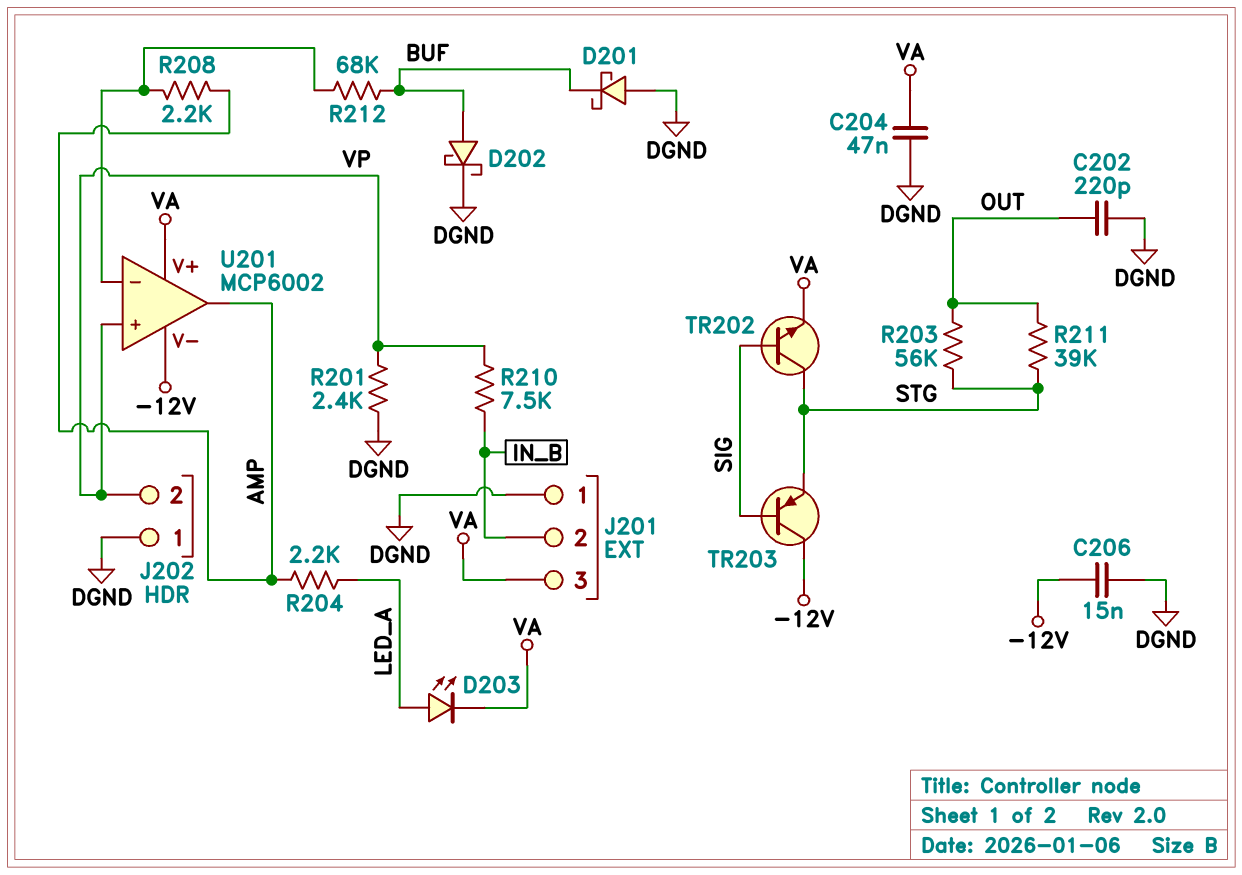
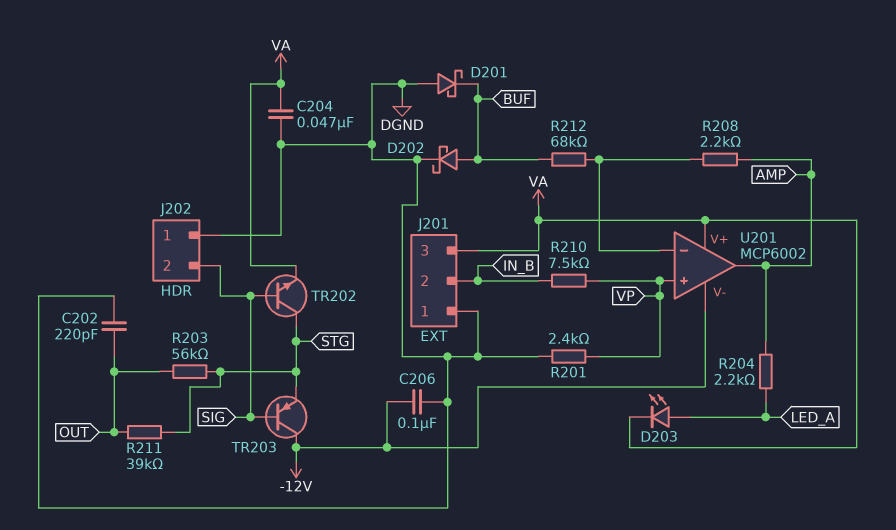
C206: 15nF (-12V, DGND) -> 100nF (-12V, DGND)
J202 pin 2: VP -> SIG

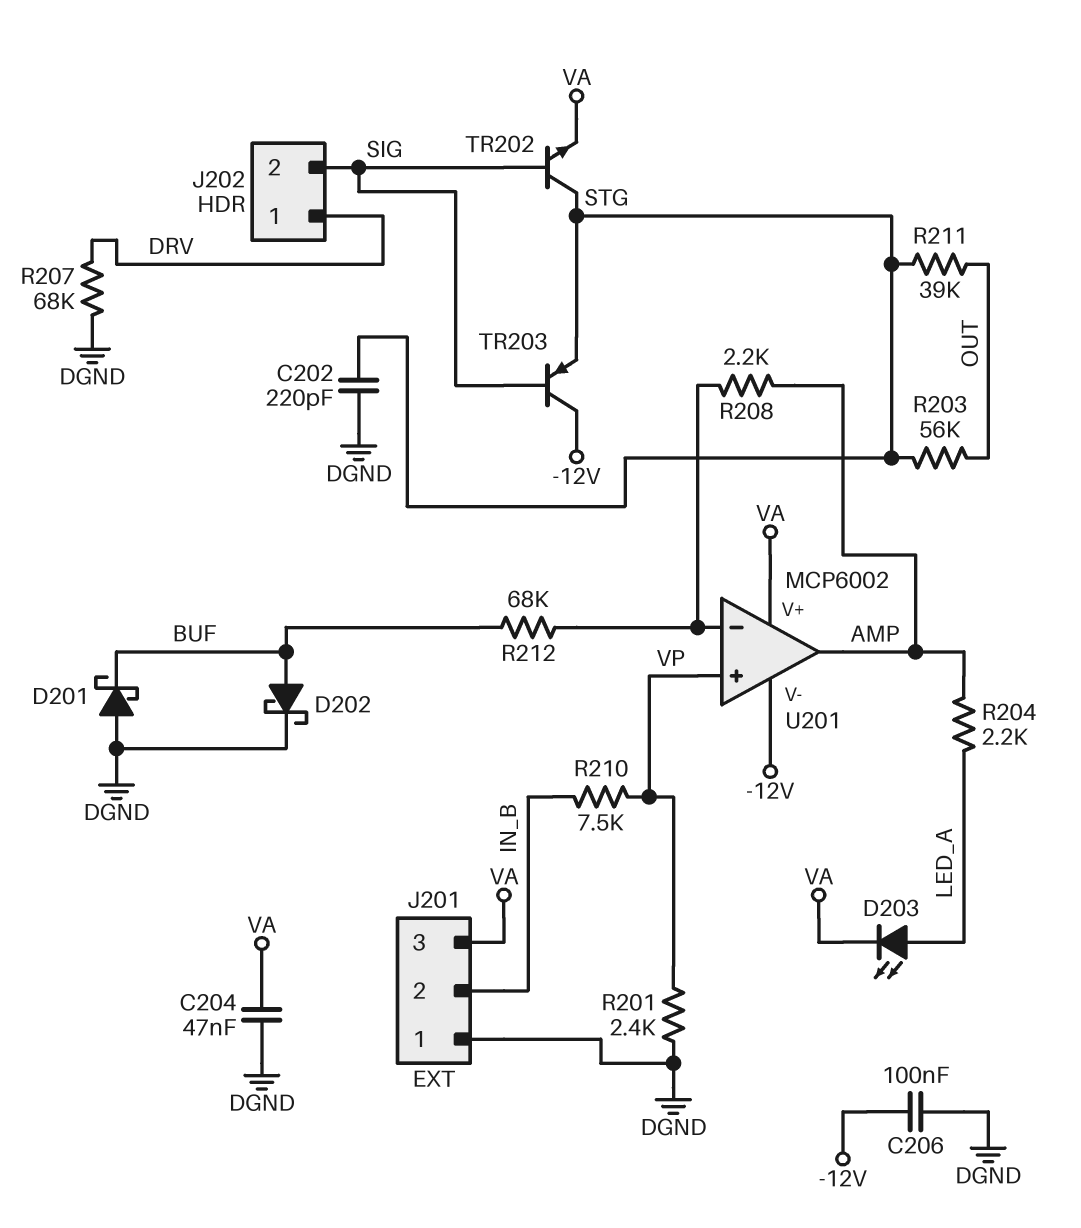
C202: 220pF (DGND, OUT) -> 220pF (DGND, STG)
J202 pin 1: DGND -> DRV
R207: none -> 68k (DGND, DRV)

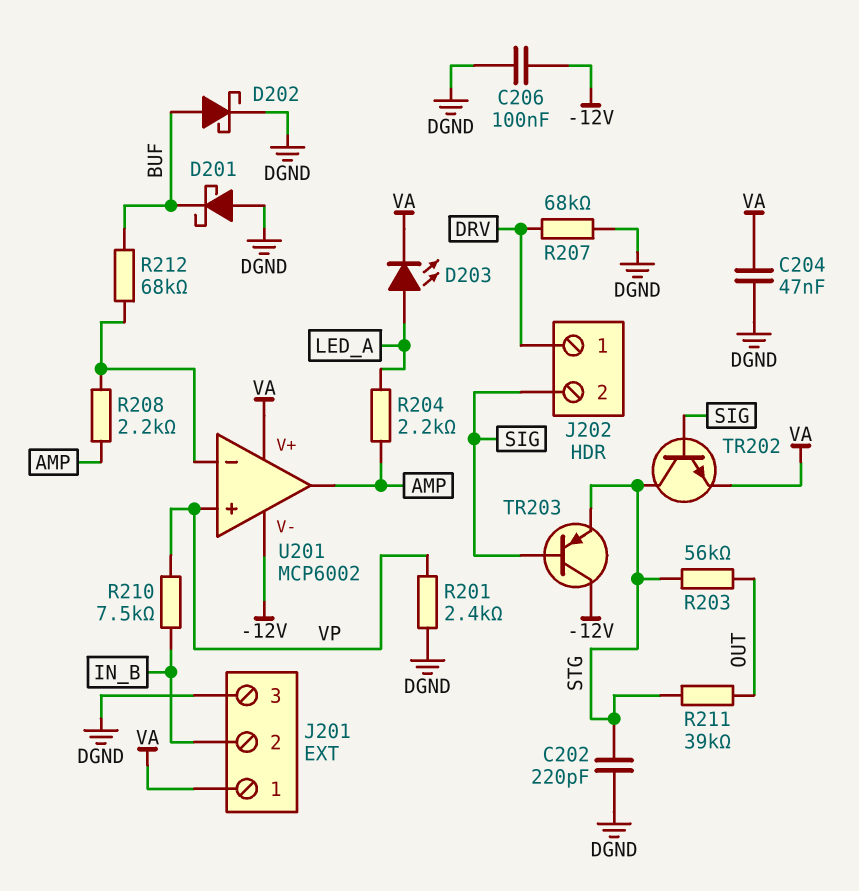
J201 pin 1: DGND -> VA
J201 pin 3: VA -> DGND

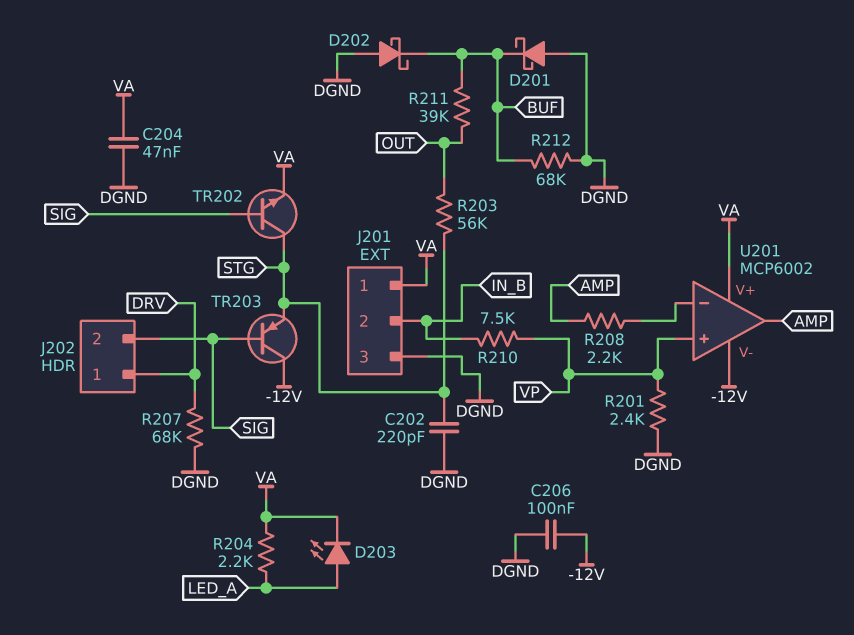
D202: schottky (A BUF, K DGND) -> schottky (A DGND, K BUF)
R204: 2.2k (AMP, LED_A) -> 2.2k (LED_A, VA)
R211: 39k (OUT, STG) -> 39k (BUF, OUT)
R212: 68k (BUF, U201/in-) -> 68k (BUF, DGND)

